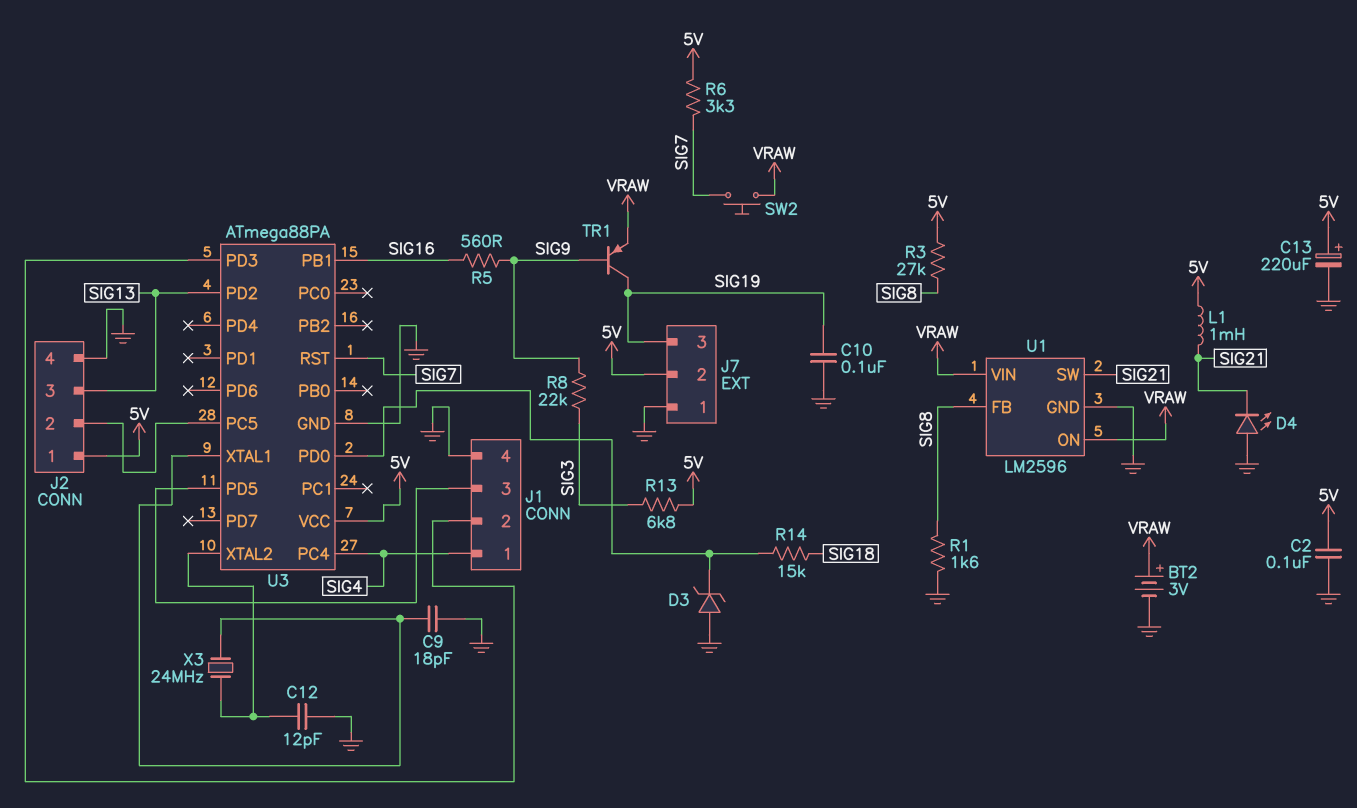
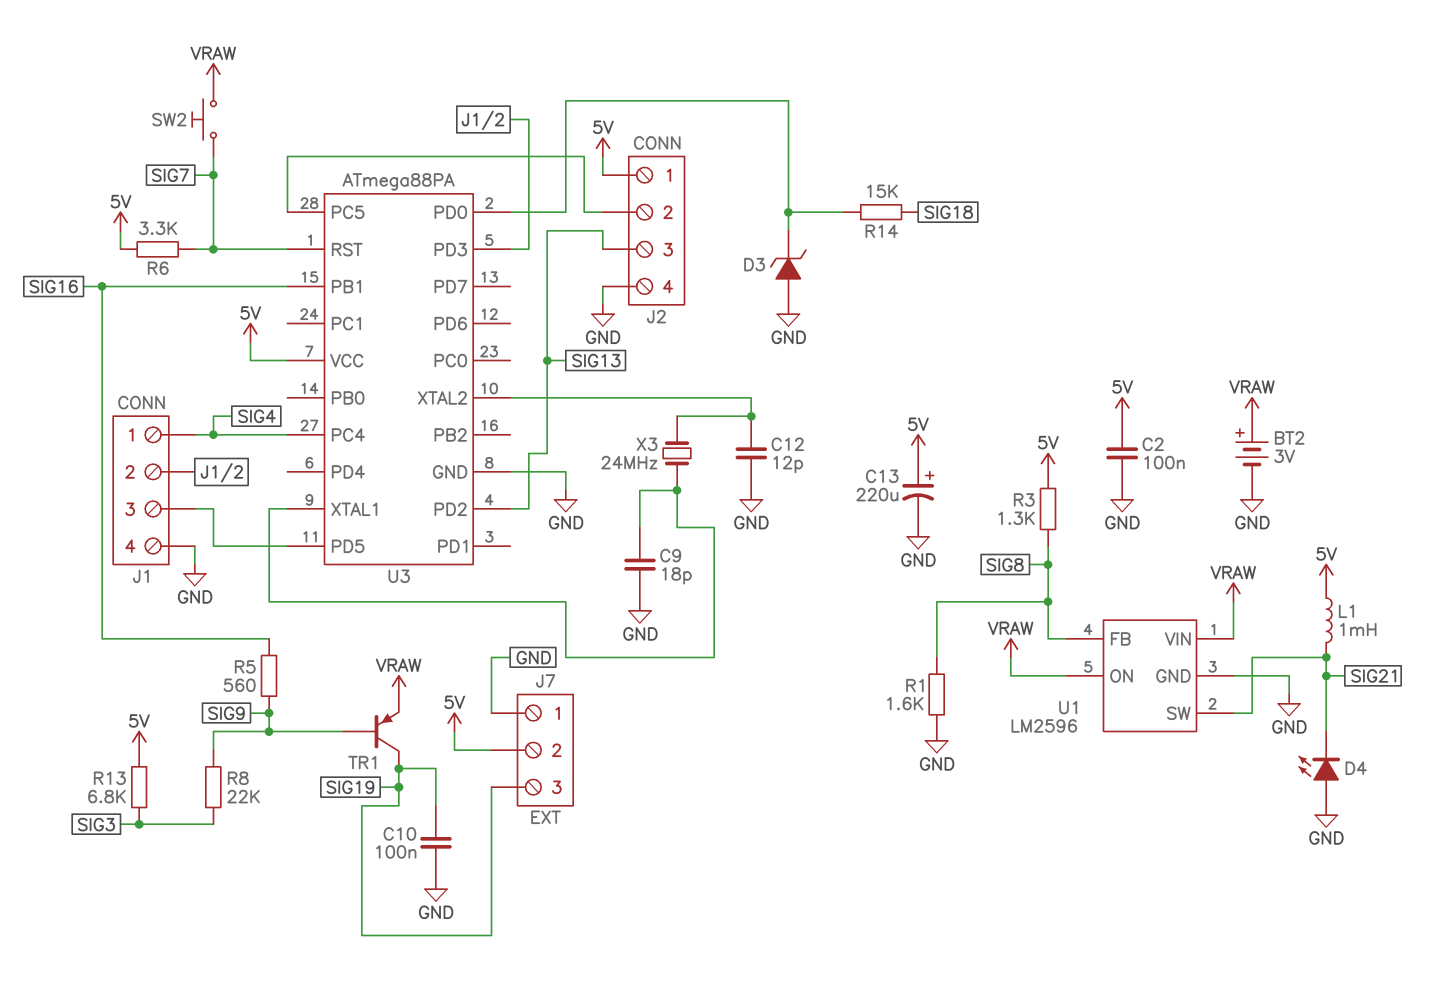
R3: 27k (5V, SIG8) -> 1.3k (5V, SIG8)

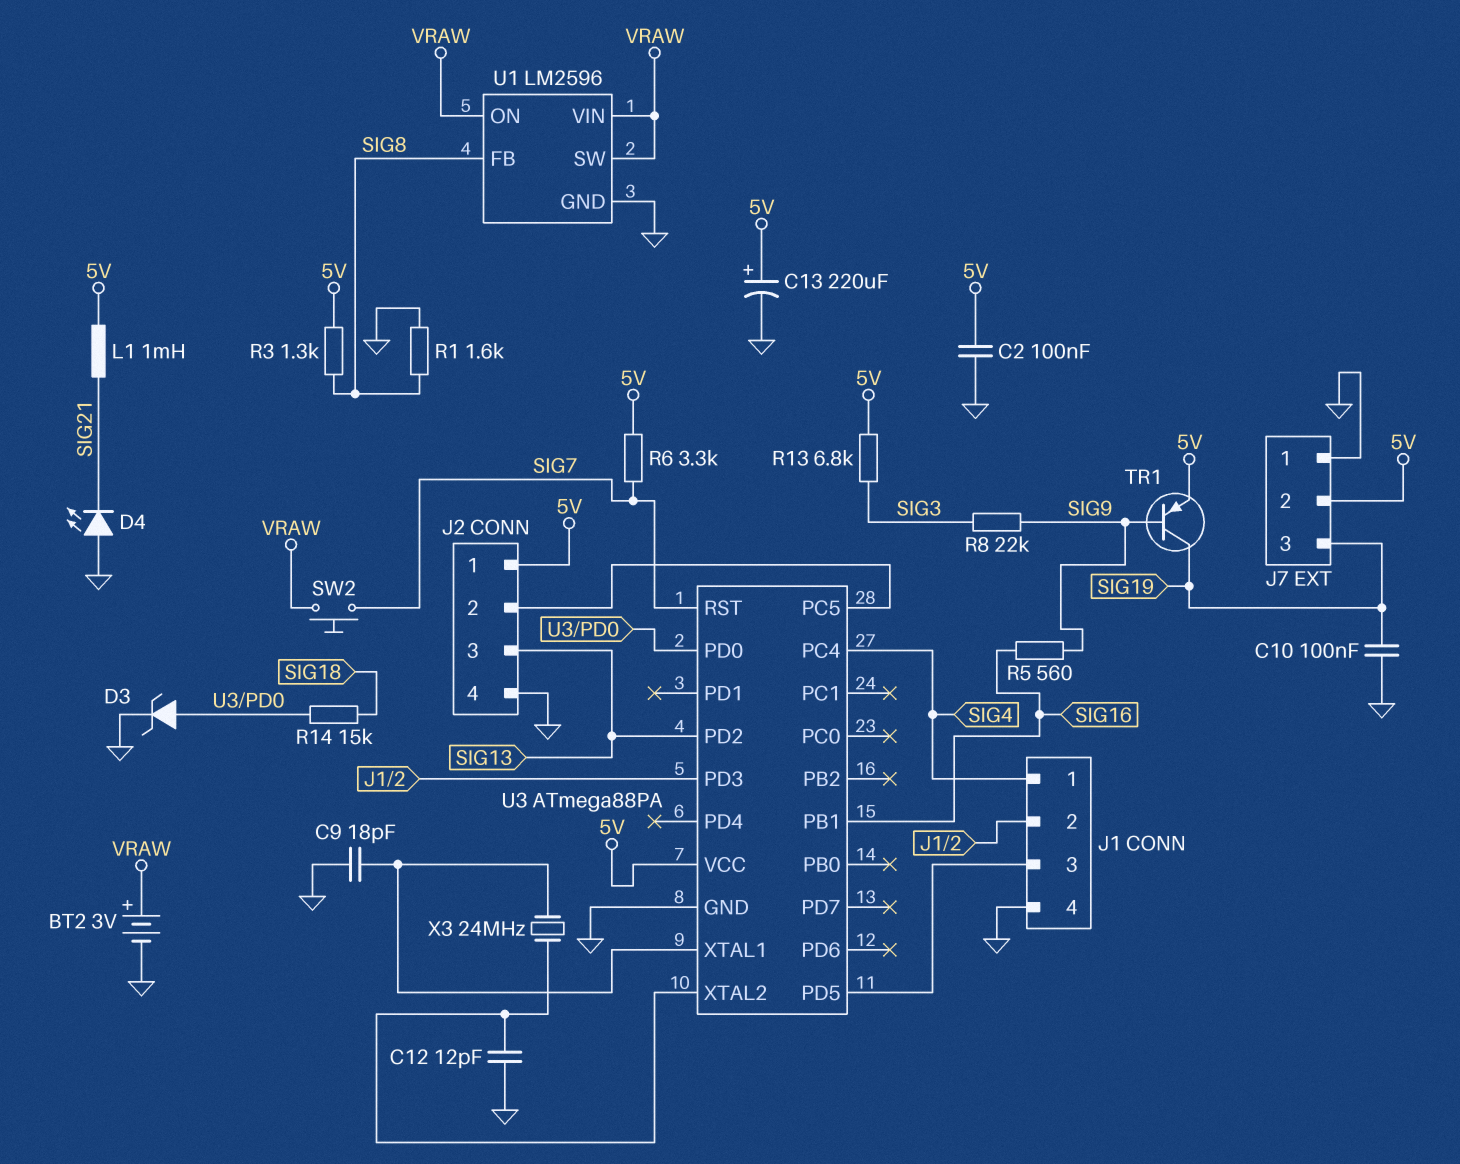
D3: zener (A GND, K U3/PD0) -> zener (A U3/PD0, K GND)
TR1: PNP (B SIG9, C SIG19, E VRAW) -> PNP (B SIG9, C SIG19, E 5V)
U1 pin SW: SIG21 -> VRAW

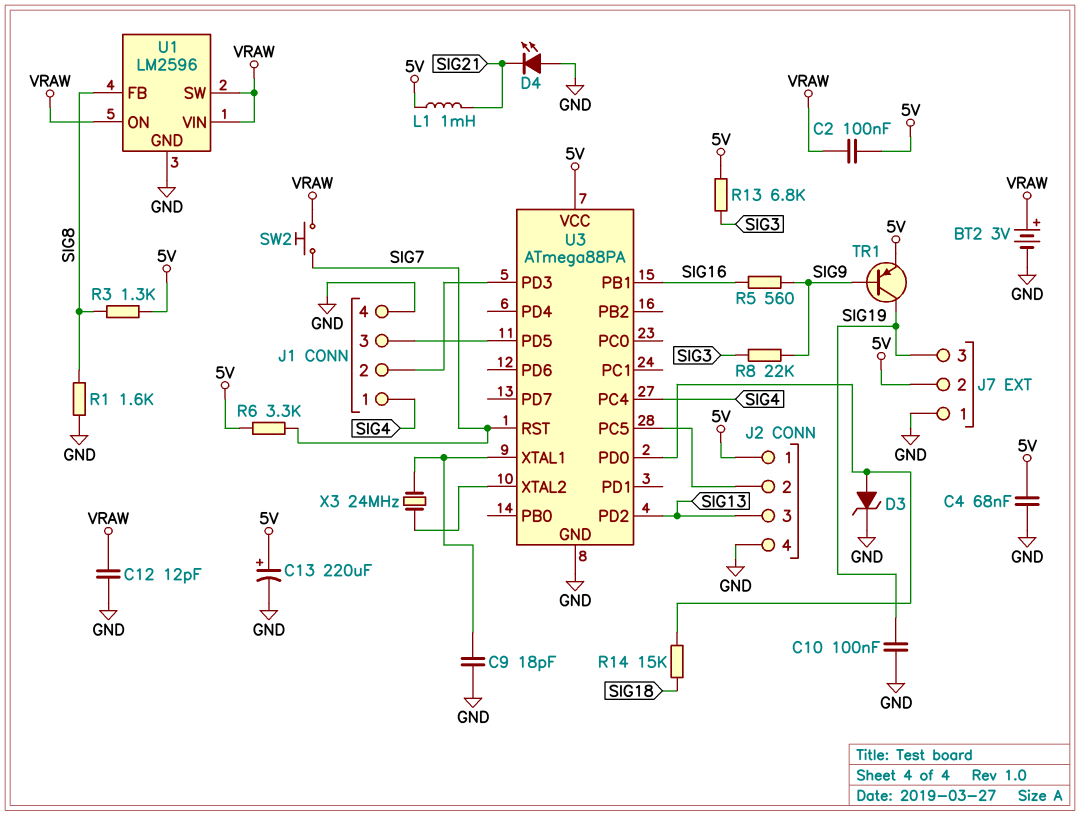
C2: 100nF (5V, GND) -> 100nF (5V, VRAW)
C4: none -> 68nF (5V, GND)
C12: 12pF (GND, U3/XTAL2) -> 12pF (GND, VRAW)

